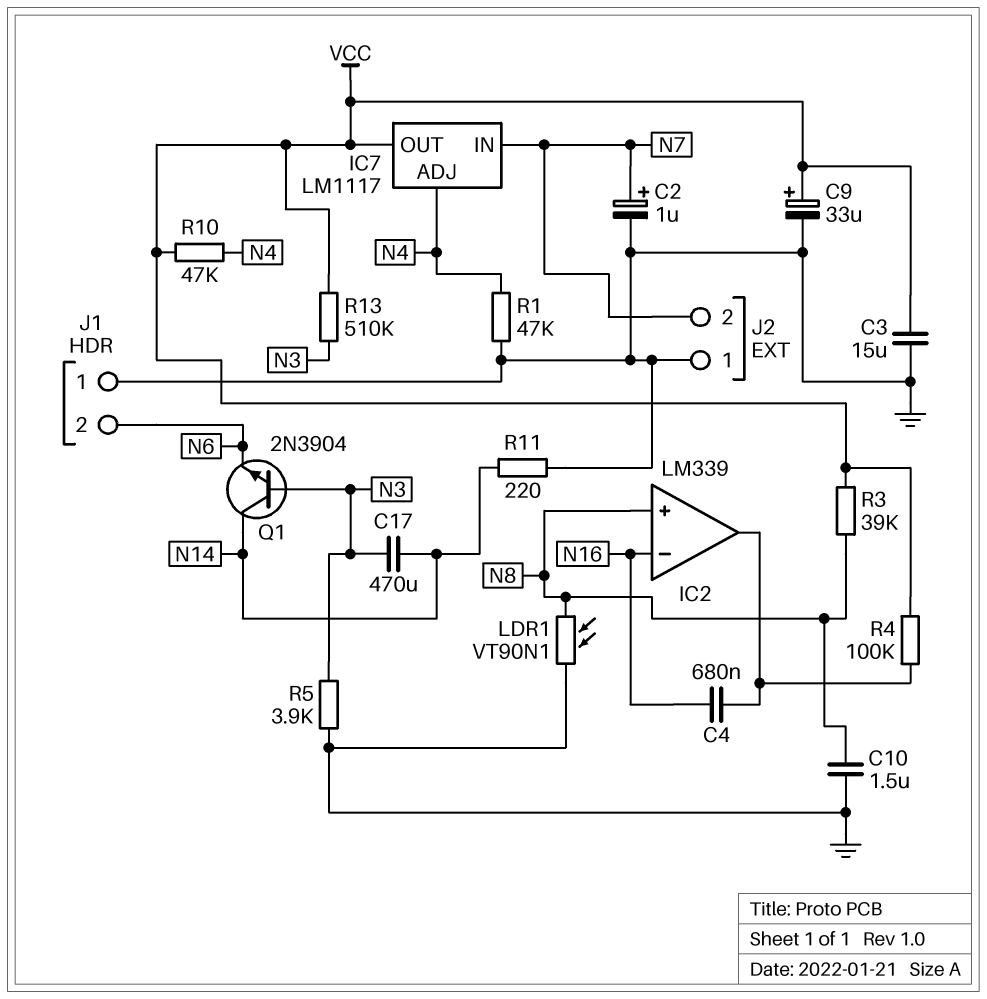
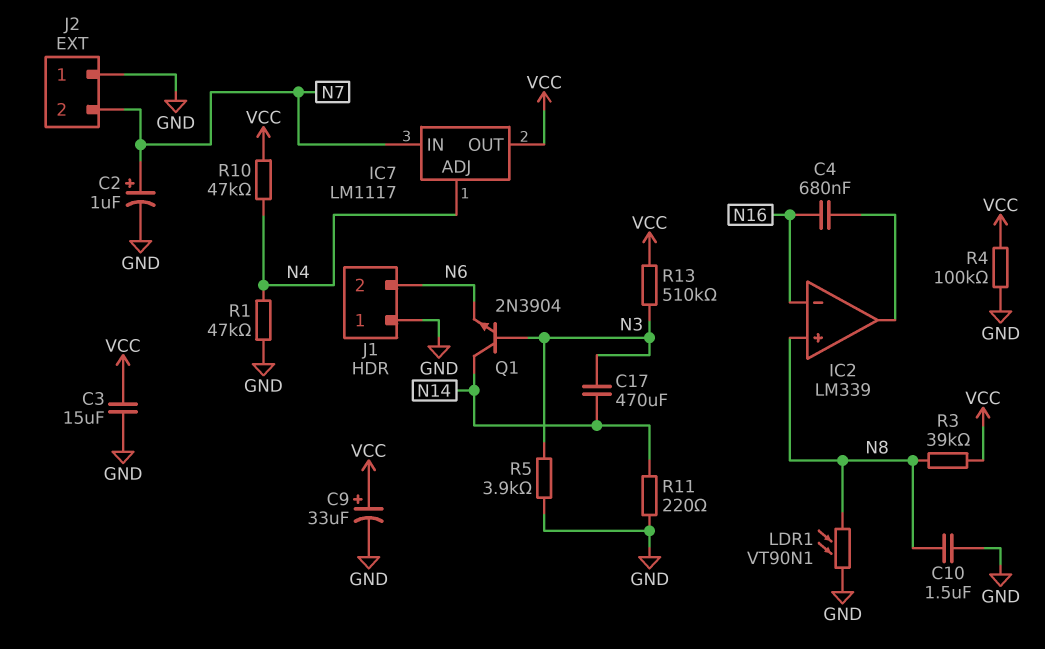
R4: 100k (IC2/out, VCC) -> 100k (GND, VCC)

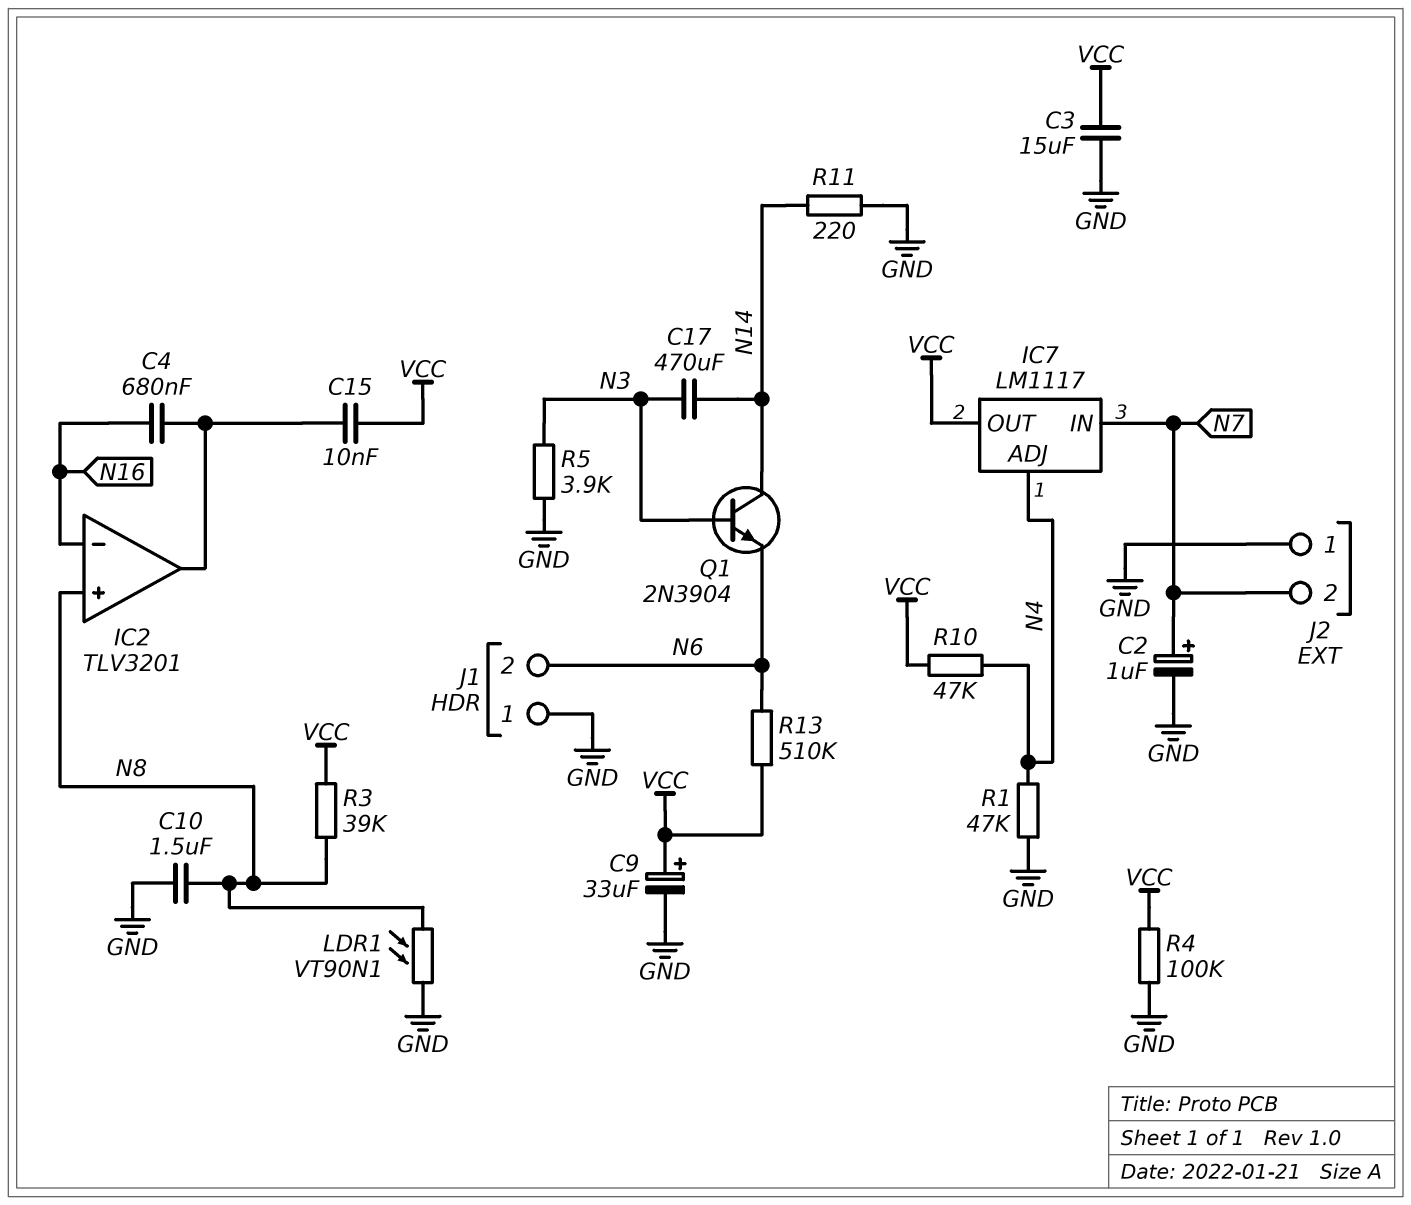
C15: none -> 10nF (IC2/out, VCC)
IC2: LM339 -> TLV3201
R13: 510k (N3, VCC) -> 510k (N6, VCC)

